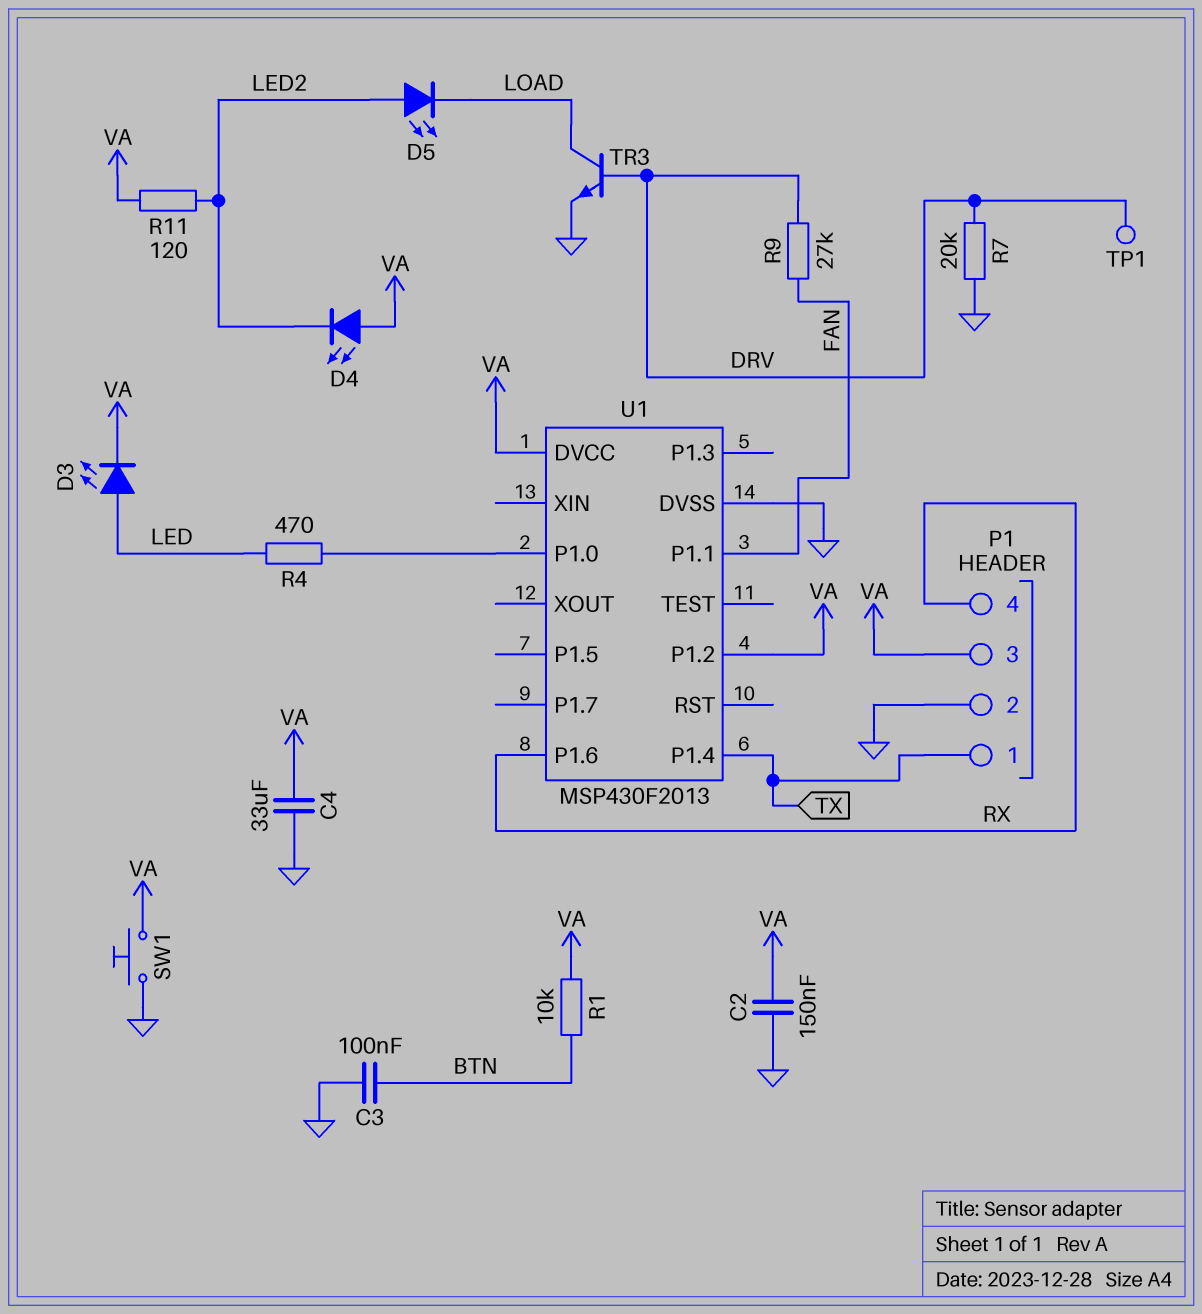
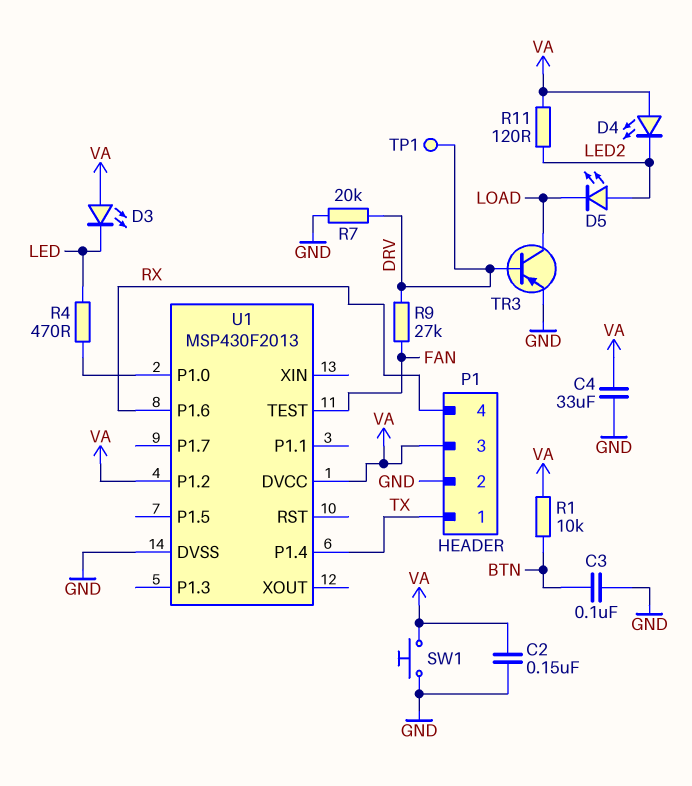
D3: LED (A LED, K VA) -> LED (A VA, K LED)
TR3: NPN (B DRV, C LOAD, E GND) -> PNP (B DRV, C LOAD, E GND)
U1 pin P1.1: FAN -> none
U1 pin TEST: none -> FAN

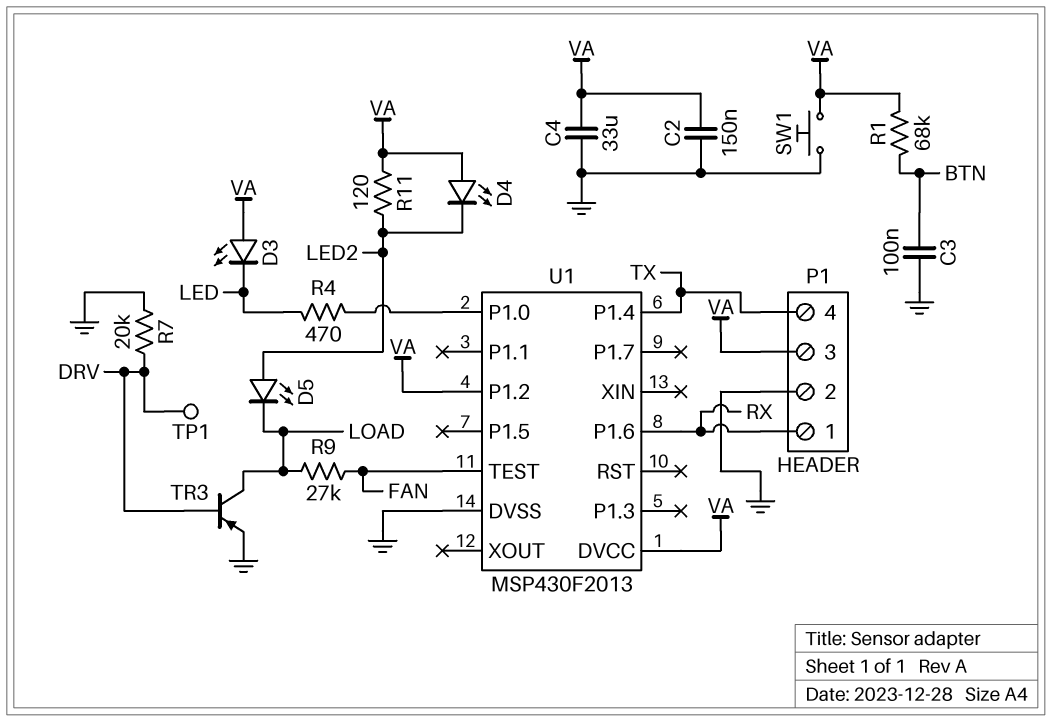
P1 pin 1: TX -> RX
P1 pin 4: RX -> TX
R1: 10k (BTN, VA) -> 68k (BTN, VA)
R9: 27k (DRV, FAN) -> 27k (FAN, LOAD)

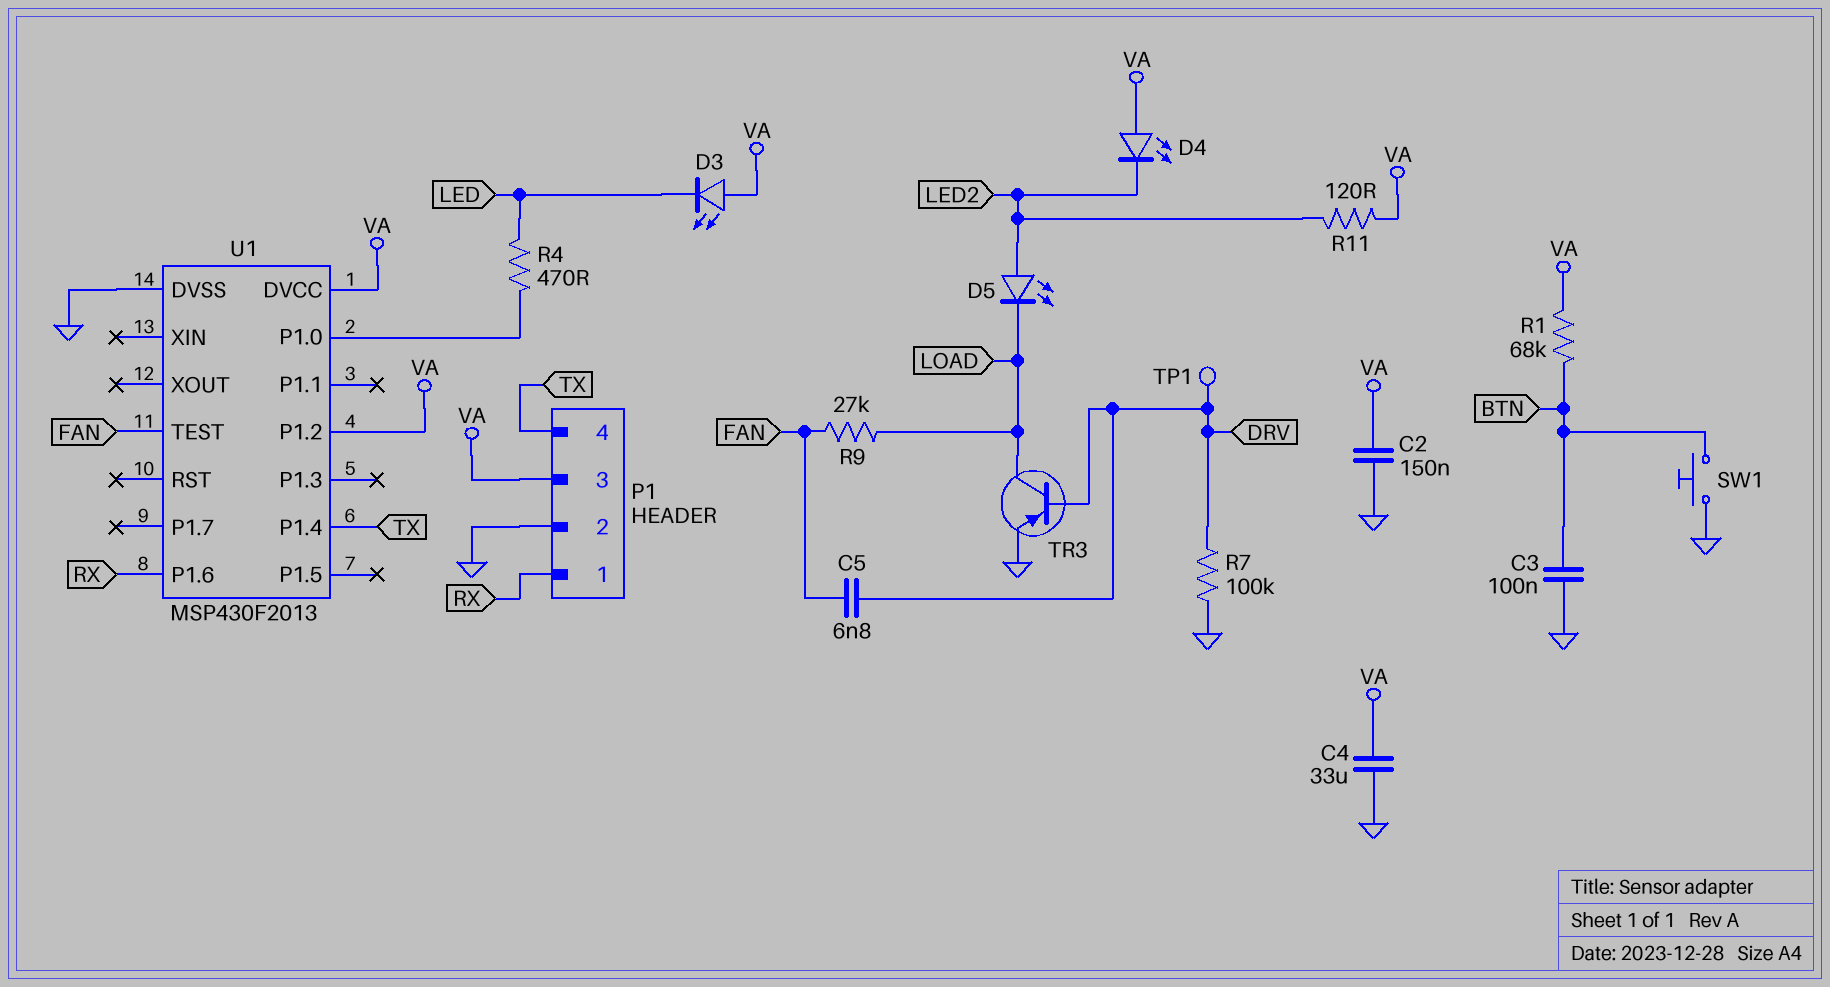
C5: none -> 6.8nF (DRV, FAN)
R7: 20k (DRV, GND) -> 100k (DRV, GND)
SW1: button (GND, VA) -> button (BTN, GND)

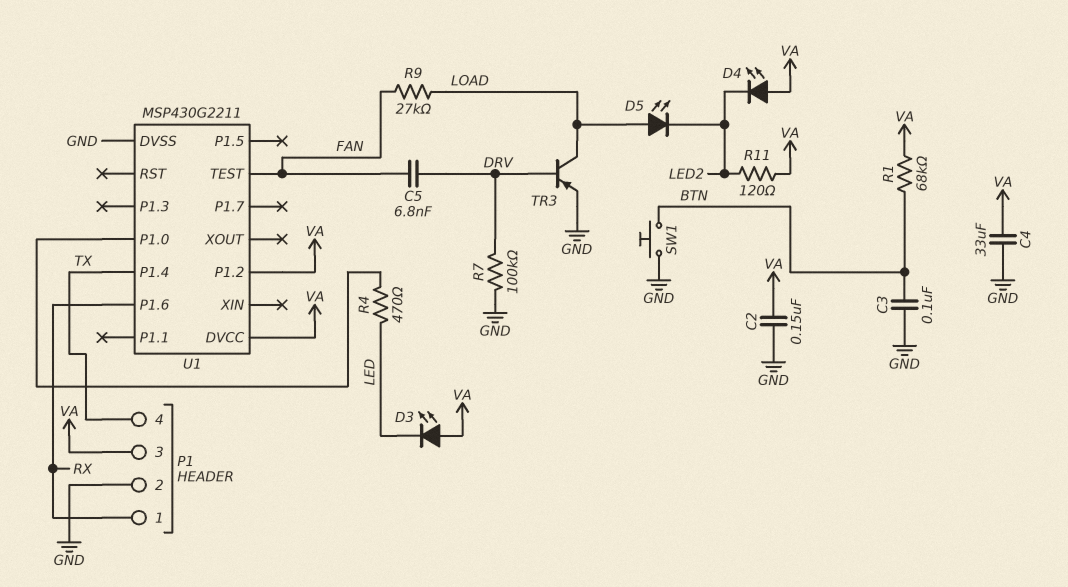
D5: LED (A LED2, K LOAD) -> LED (A LOAD, K LED2)
TP1: test point (DRV) -> none
U1: MSP430F2013 -> MSP430G2211

